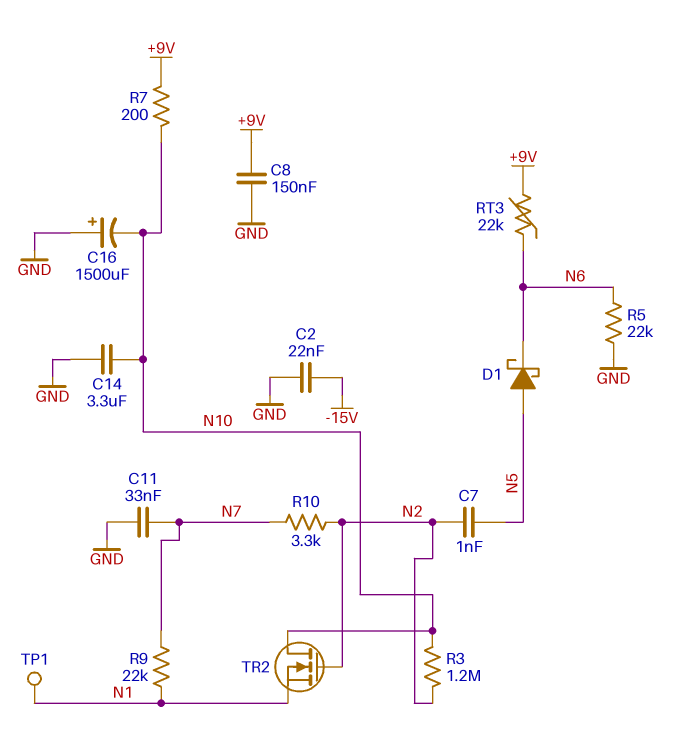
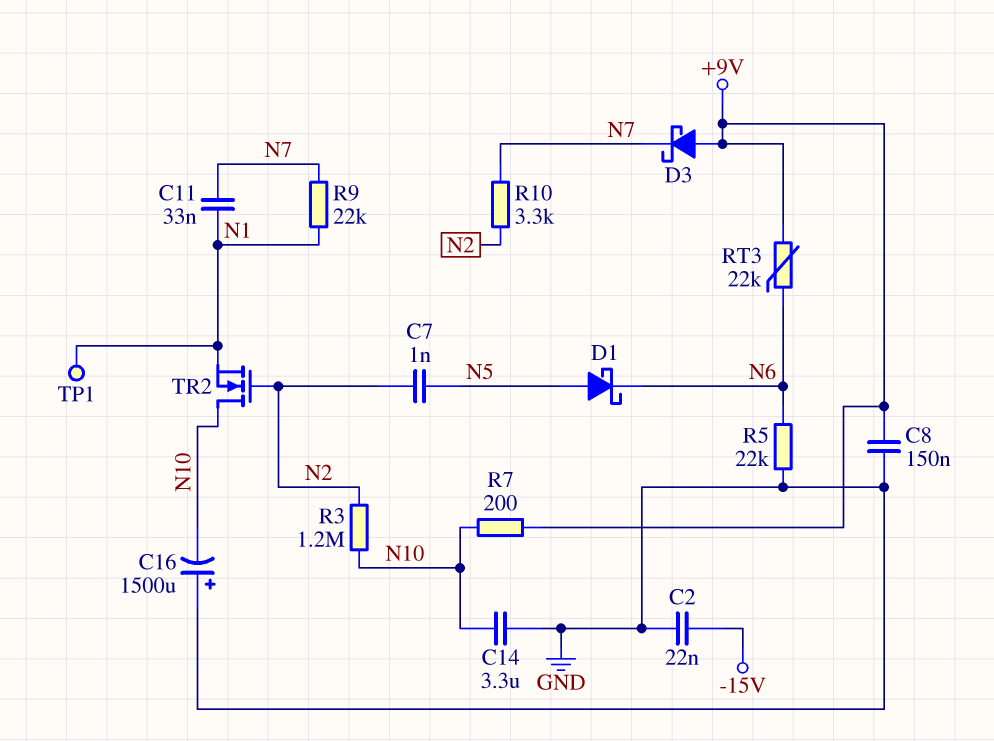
C11: 33nF (GND, N7) -> 33nF (N1, N7)
D3: none -> schottky (A +9V, K N7)

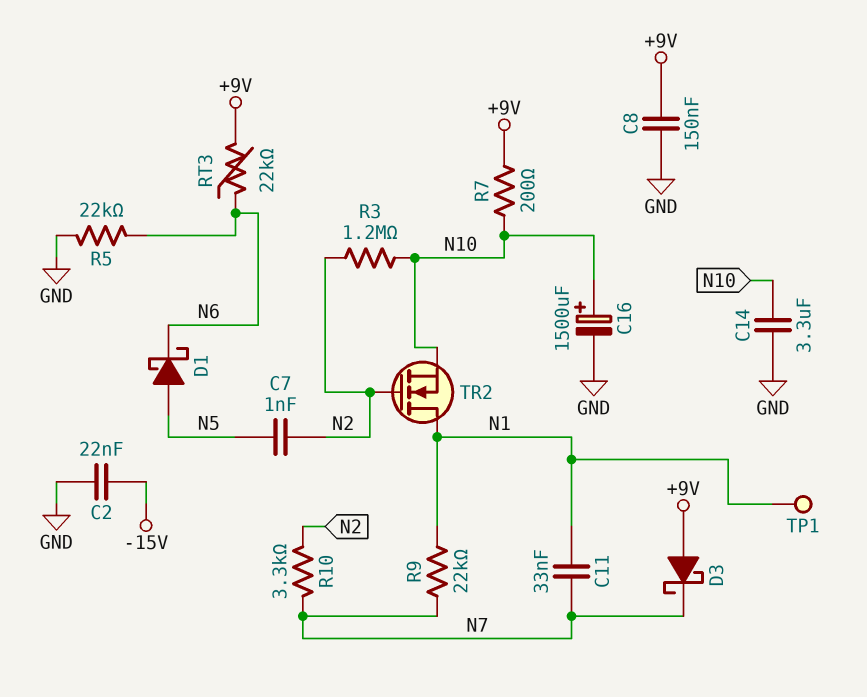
C16: 1500uF (plus GND, minus N10) -> 1500uF (plus N10, minus GND)
TR2: NMOS (G N2, D N10, S N1) -> NMOS (G N2, D N1, S N10)

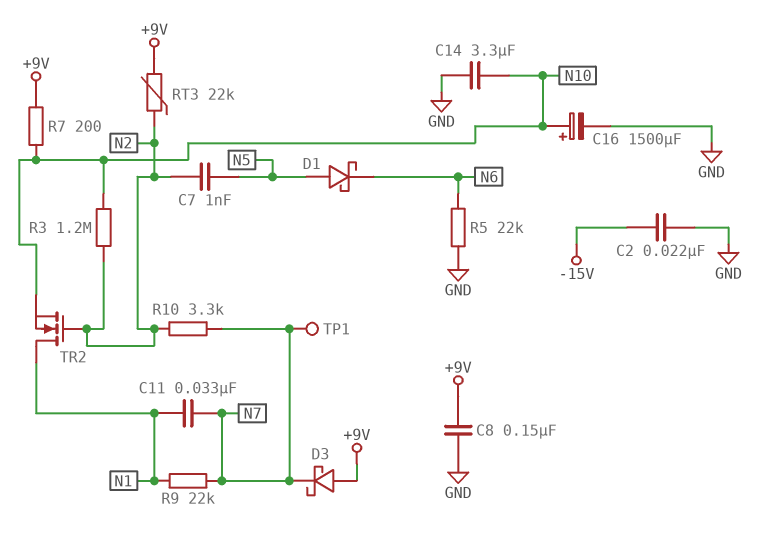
RT3: 22k (+9V, N6) -> 22k (+9V, N2)
TP1: test point (N1) -> test point (N7)

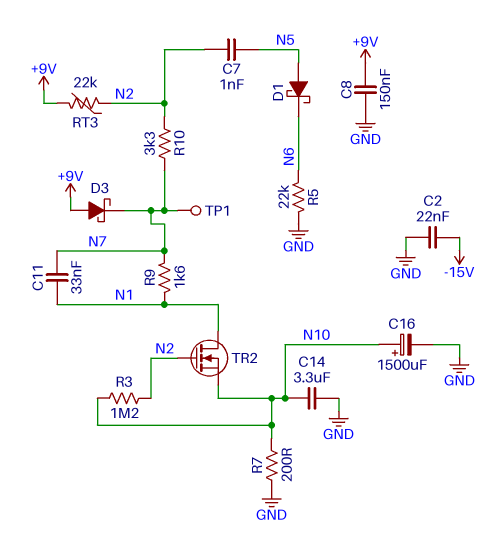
R7: 200 (+9V, N10) -> 200 (GND, N10)
R9: 22k (N1, N7) -> 1.6k (N1, N7)

